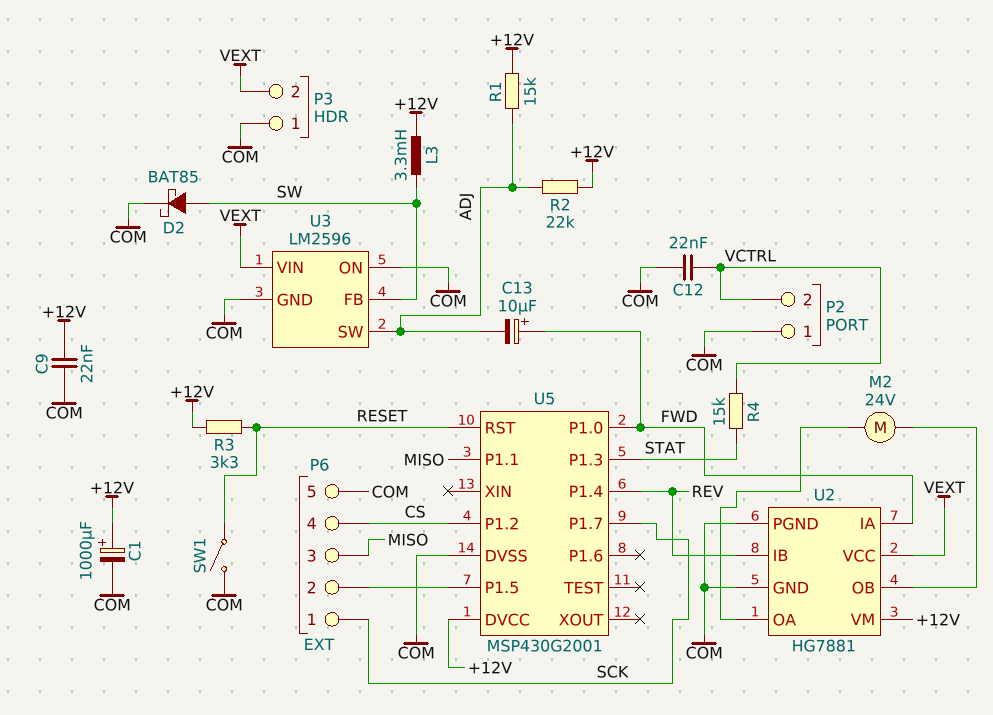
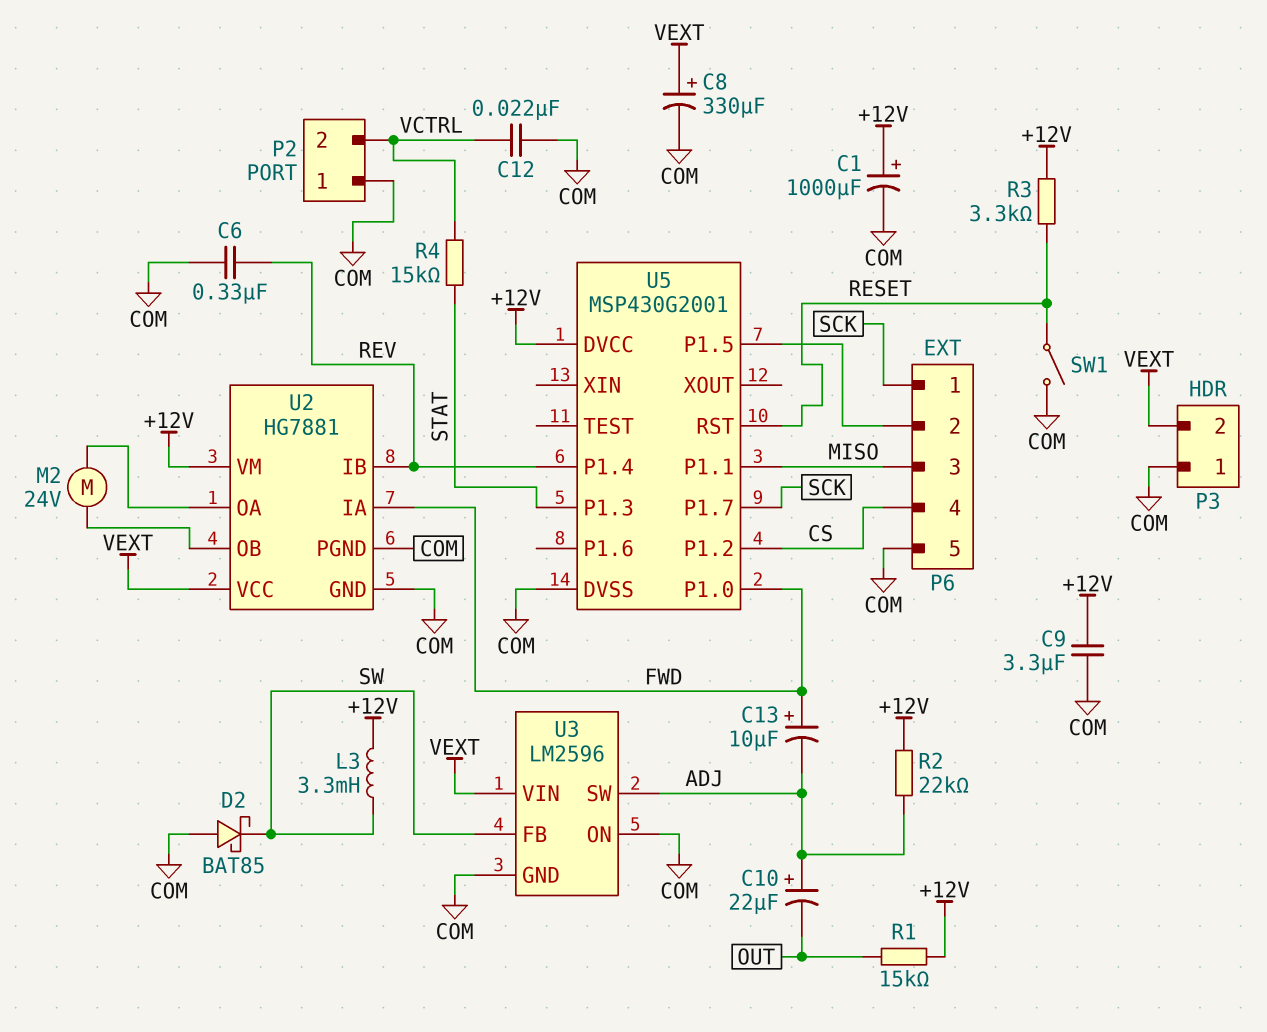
C6: none -> 330nF (COM, REV)
C8: none -> 330uF (plus VEXT, minus COM)
C9: 22nF (+12V, COM) -> 3.3uF (+12V, COM)
C10: none -> 22uF (plus ADJ, minus OUT)
D2: schottky BAT85 (A SW, K COM) -> schottky BAT85 (A COM, K SW)
R1: 15k (+12V, ADJ) -> 15k (+12V, OUT)

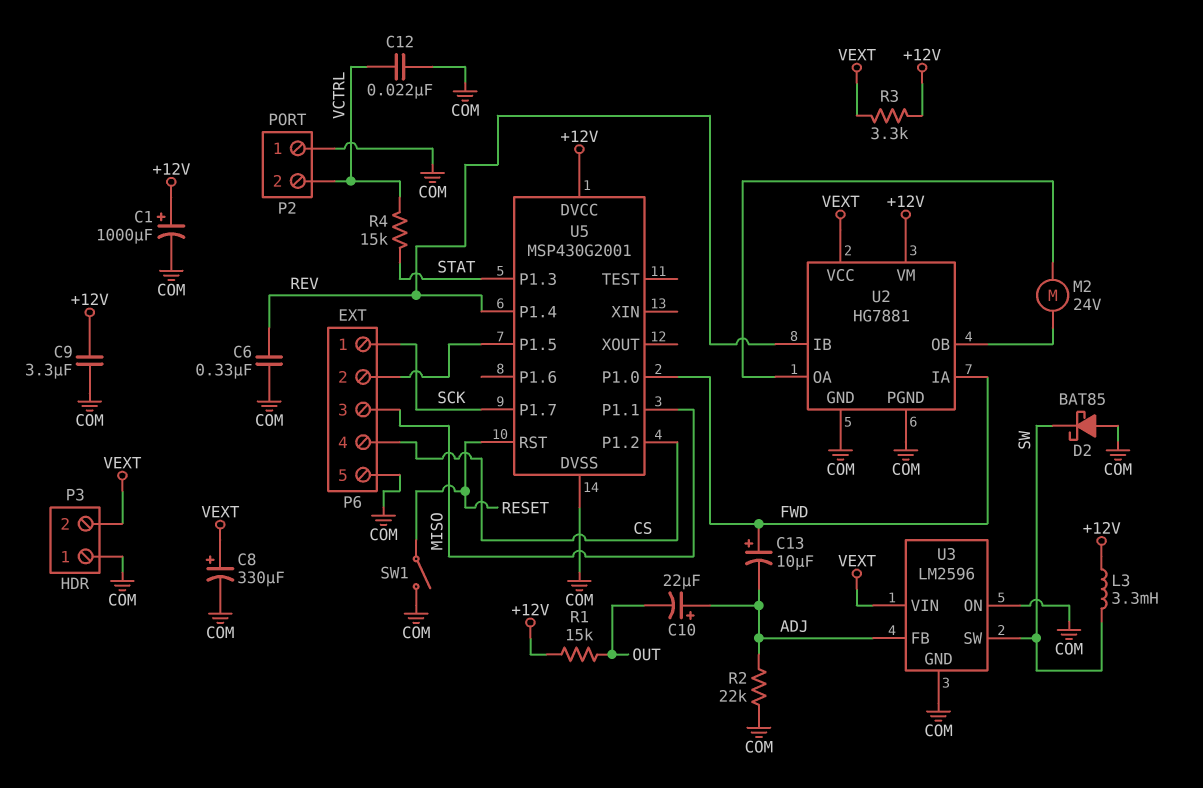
R2: 22k (+12V, ADJ) -> 22k (ADJ, COM)
R3: 3.3k (+12V, RESET) -> 3.3k (+12V, VEXT)
U3 pin FB: SW -> ADJ
U3 pin SW: ADJ -> SW

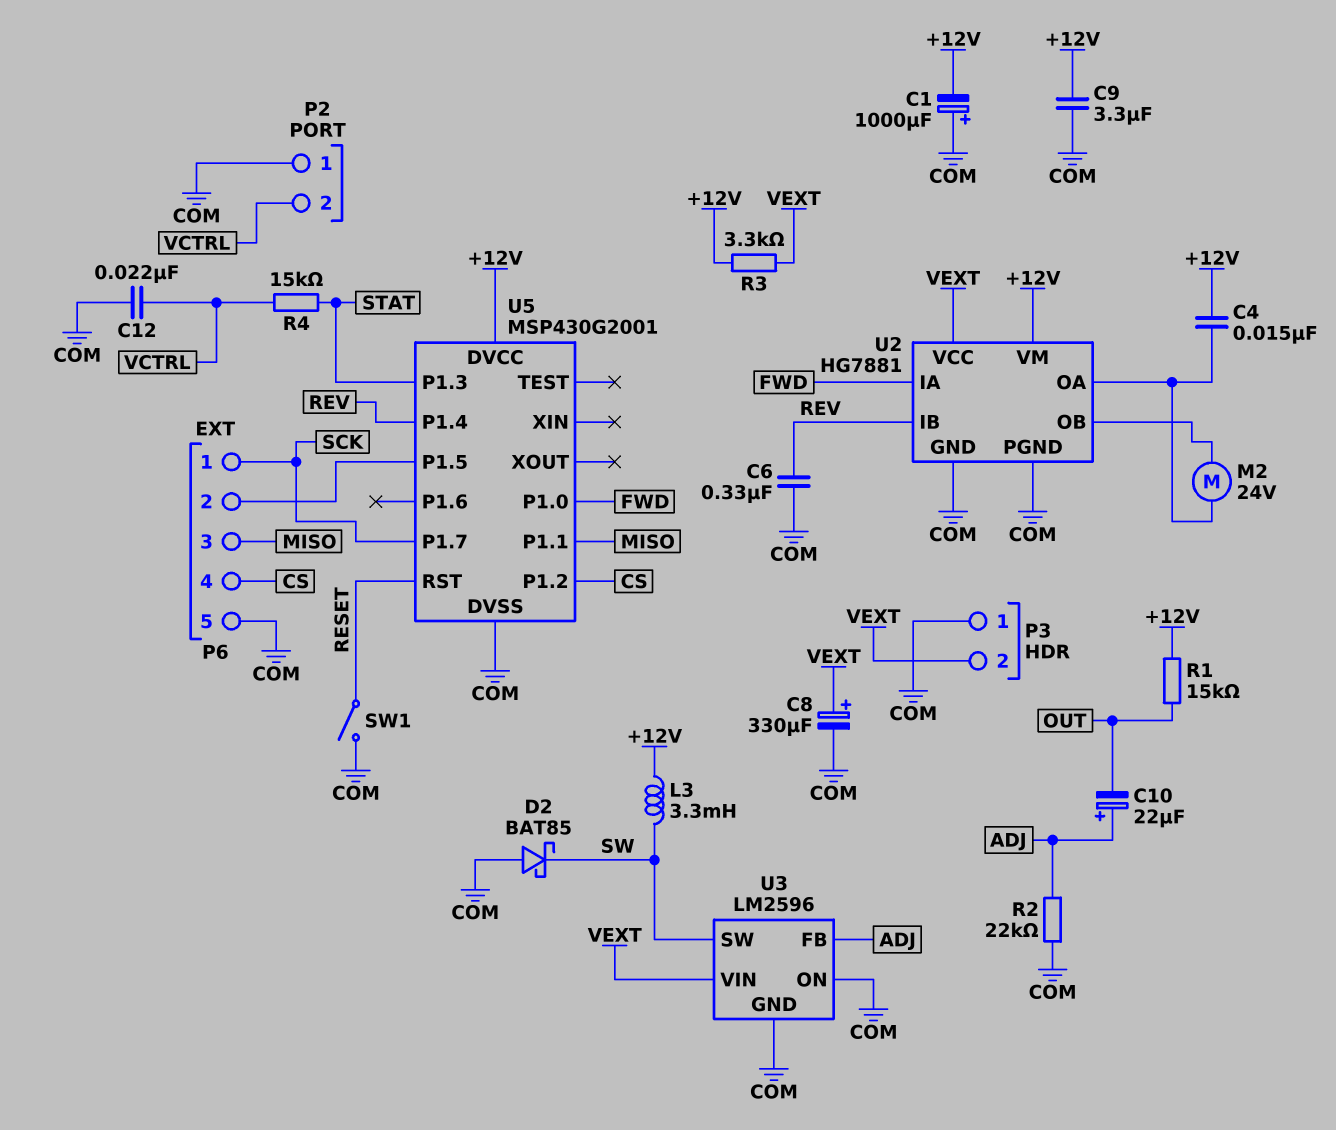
C1: 1000uF (plus +12V, minus COM) -> 1000uF (plus COM, minus +12V)
C4: none -> 15nF (+12V, U2/OA)
C13: 10uF (plus FWD, minus ADJ) -> none

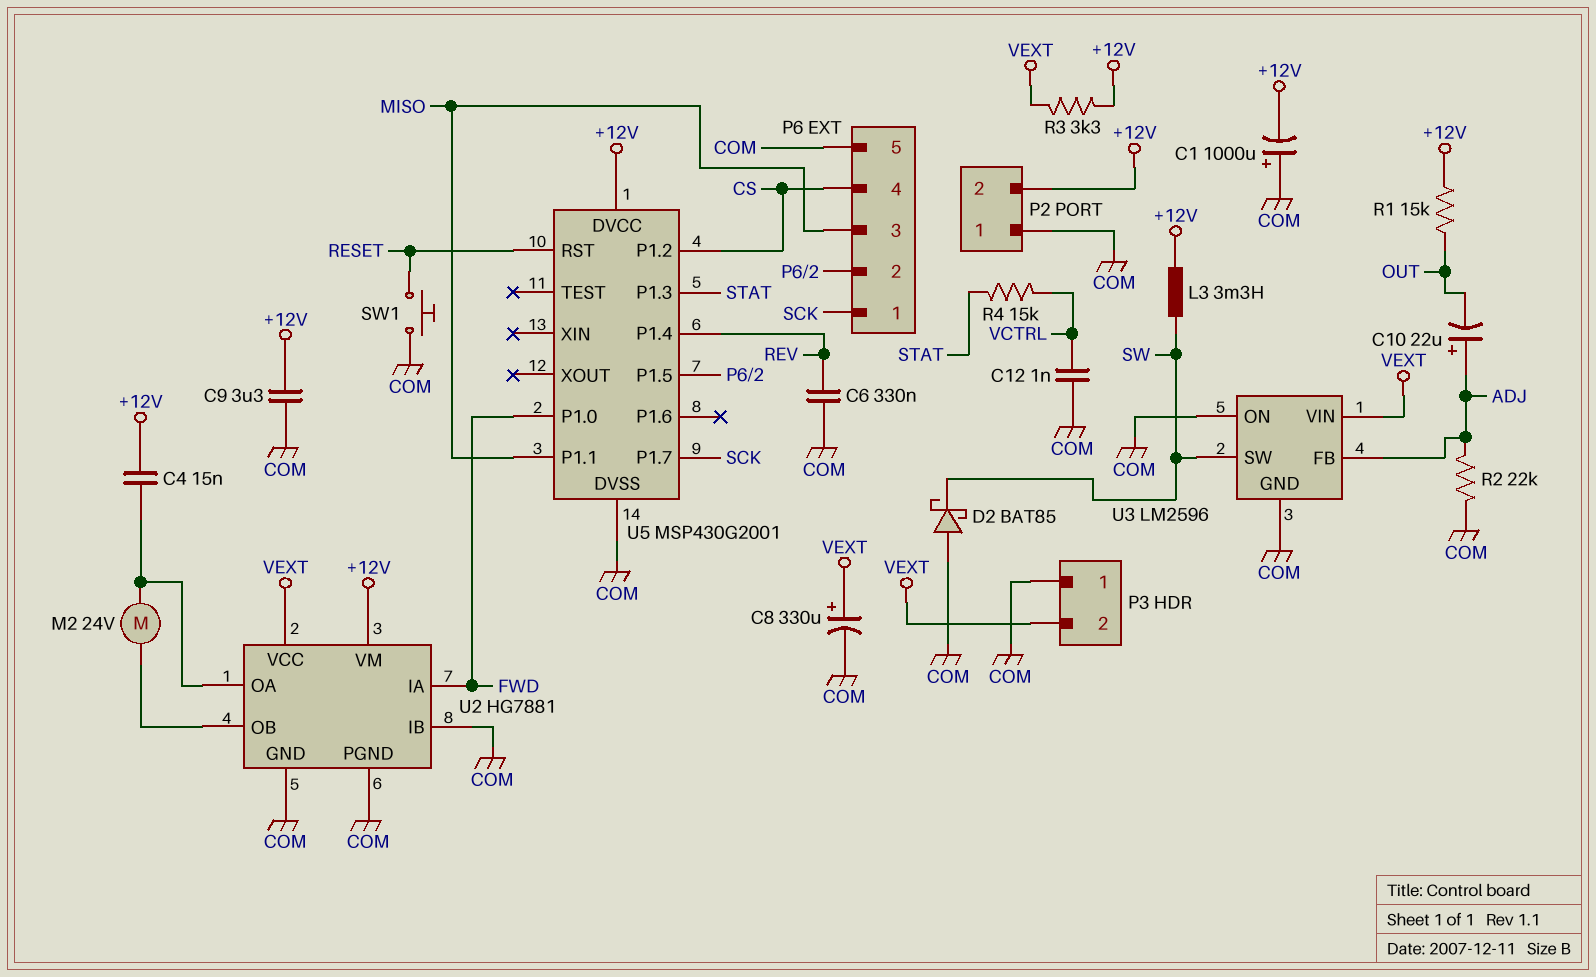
C12: 22nF (COM, VCTRL) -> 1nF (COM, VCTRL)
P2 pin 2: VCTRL -> +12V
SW1: switch (COM, RESET) -> button (COM, RESET)
U2 pin IB: REV -> COM

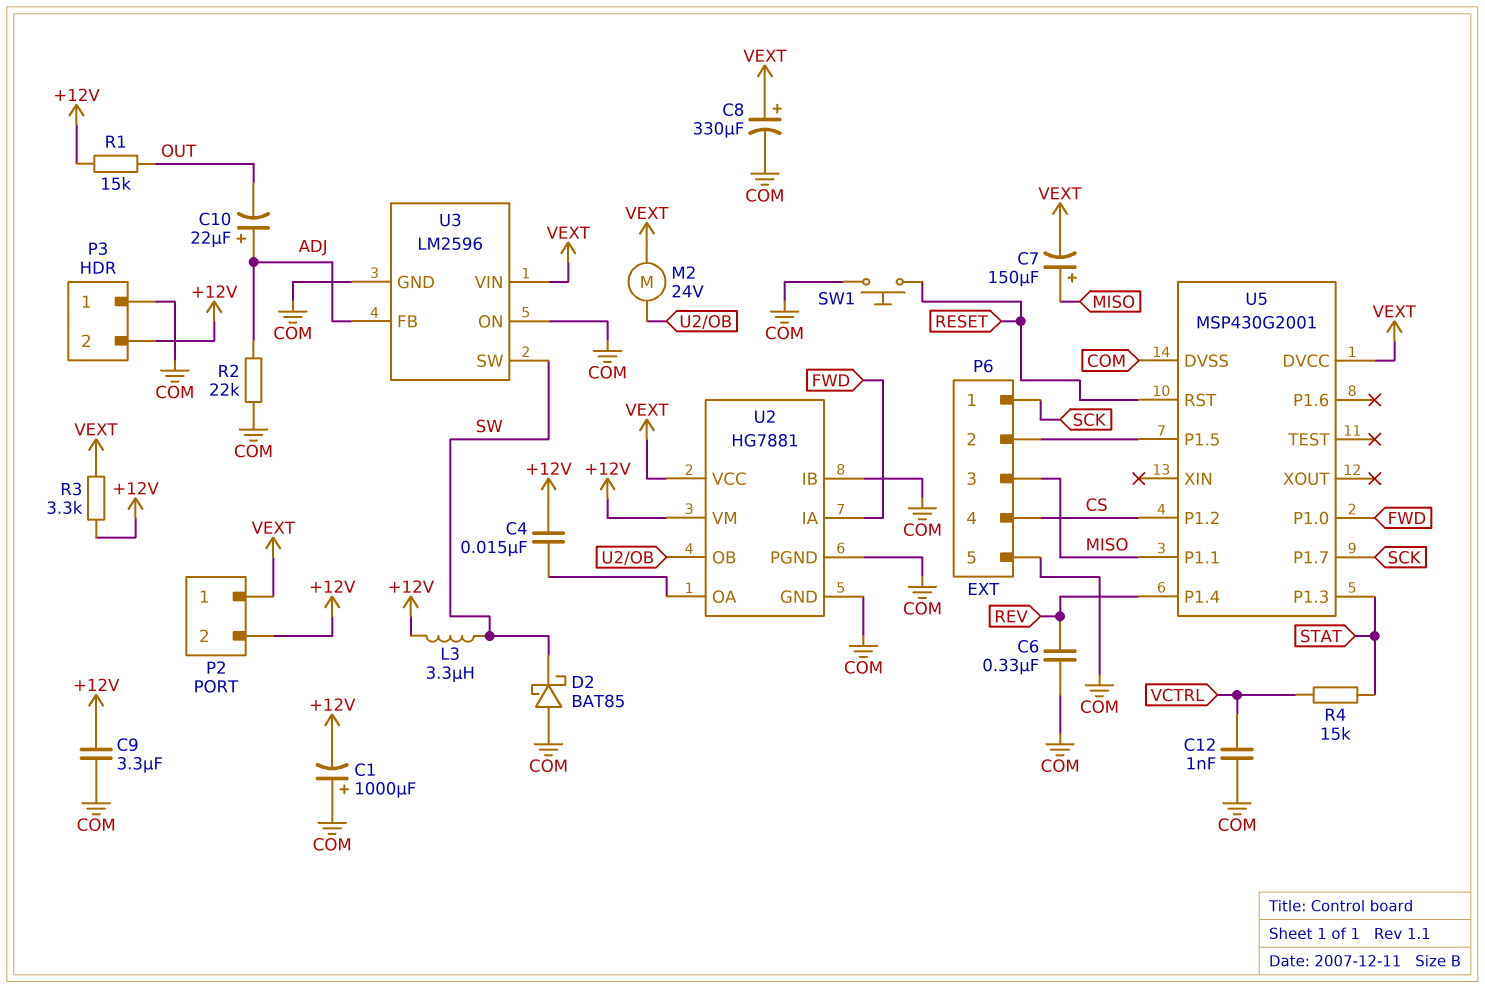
C7: none -> 150uF (plus MISO, minus VEXT)
L3: 3.3mH (+12V, SW) -> 3.3uH (+12V, SW)
M2: motor 24V (U2/OA, U2/OB) -> motor 24V (U2/OB, VEXT)
P2 pin 1: COM -> VEXT
P3 pin 2: VEXT -> +12V
U5 pin DVCC: +12V -> VEXT

